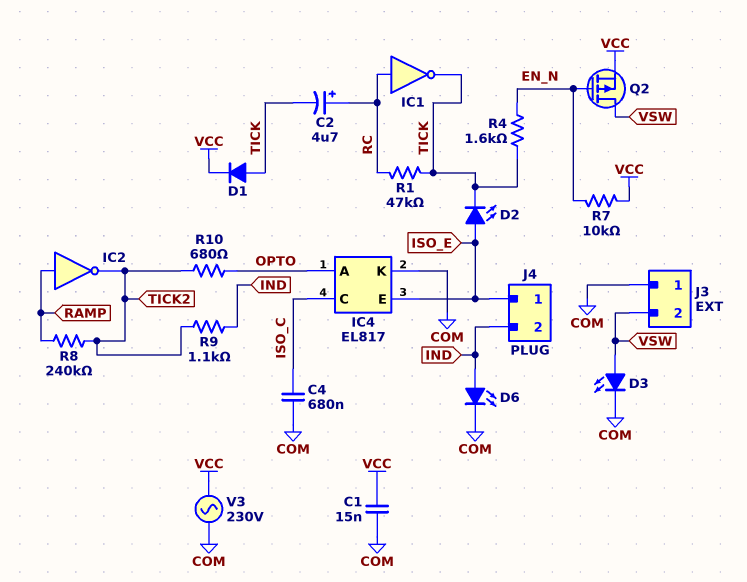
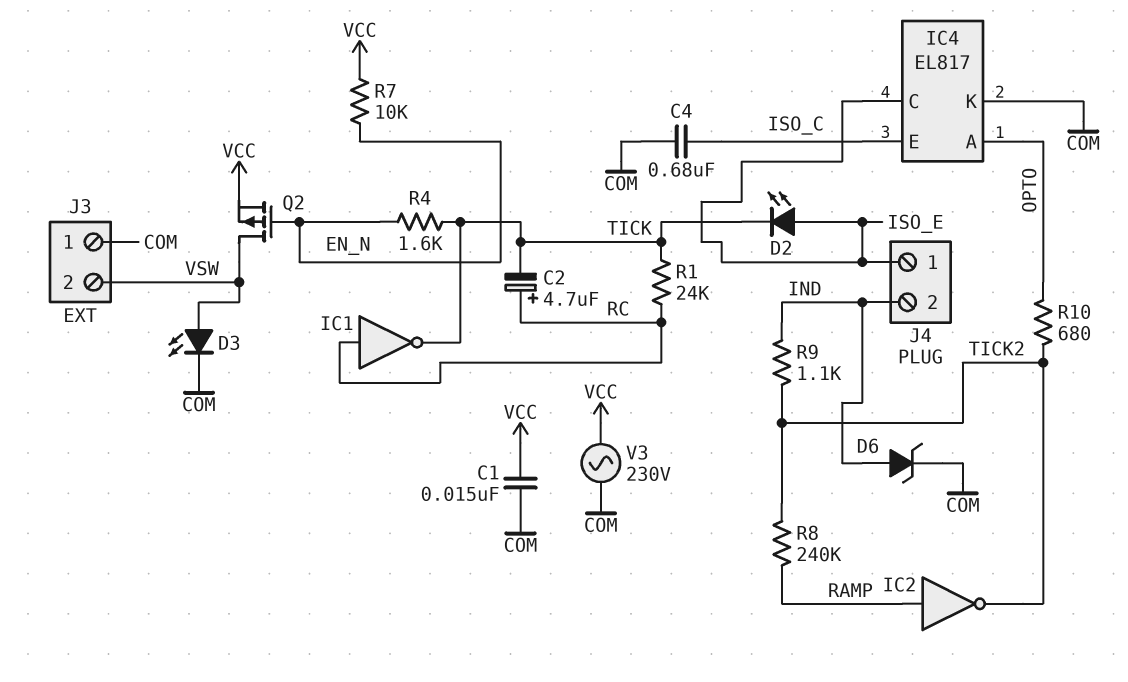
D1: diode (A TICK, K VCC) -> none
D6: LED (A IND, K COM) -> zener (A IND, K COM)
IC4 pin C: ISO_C -> ISO_E
IC4 pin E: ISO_E -> ISO_C
R1: 47k (RC, TICK) -> 24k (RC, TICK)

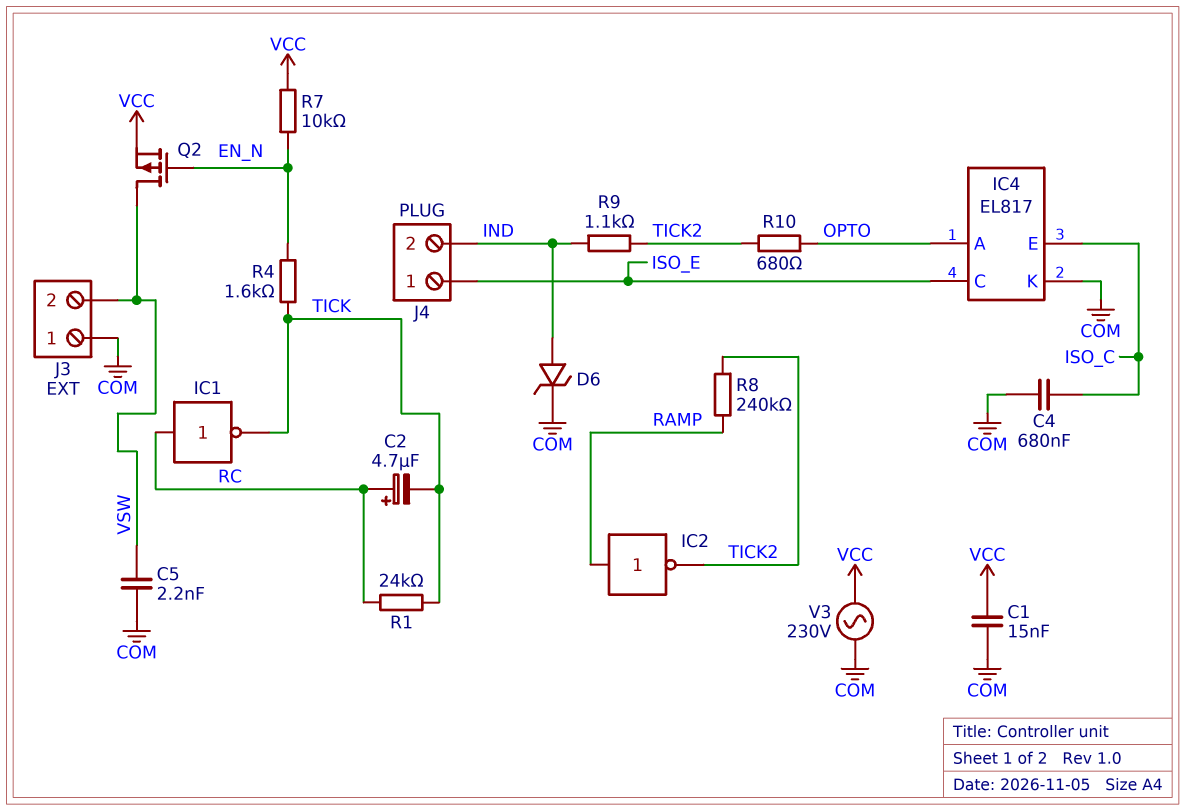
C5: none -> 2.2nF (COM, VSW)
D2: LED (A ISO_E, K TICK) -> none
D3: LED (A VSW, K COM) -> none

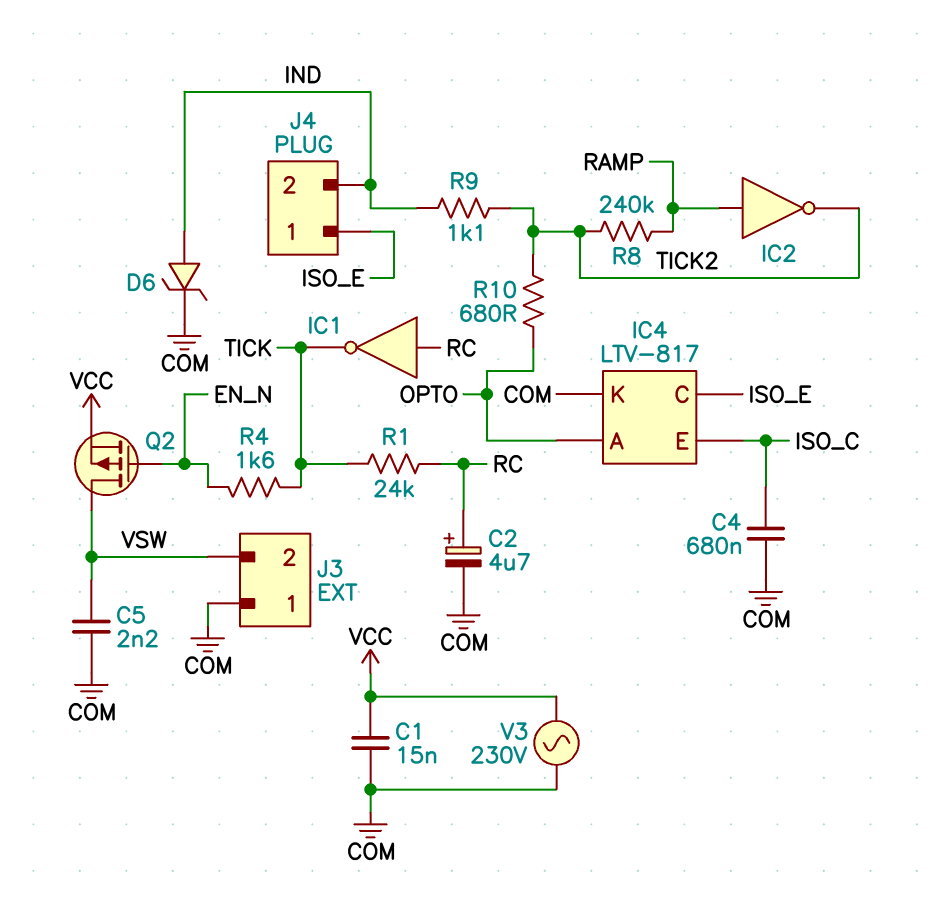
C2: 4.7uF (plus RC, minus TICK) -> 4.7uF (plus RC, minus COM)
IC4: EL817 -> LTV-817
R7: 10k (EN_N, VCC) -> none

